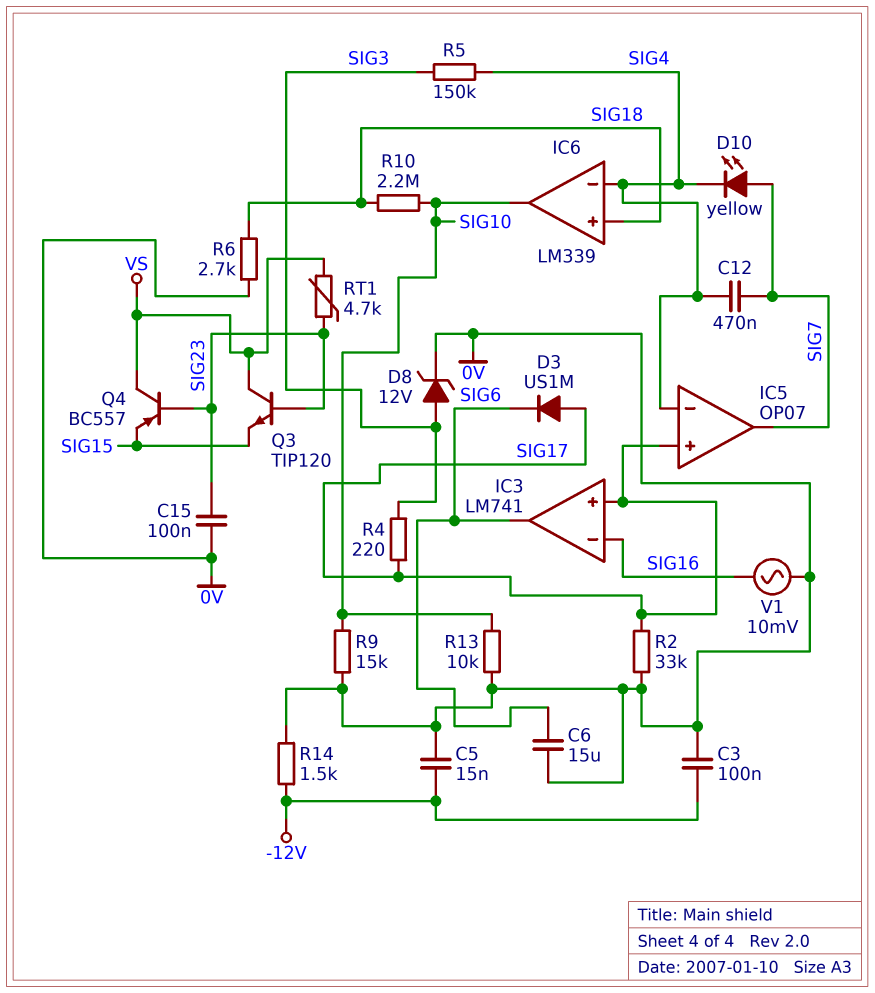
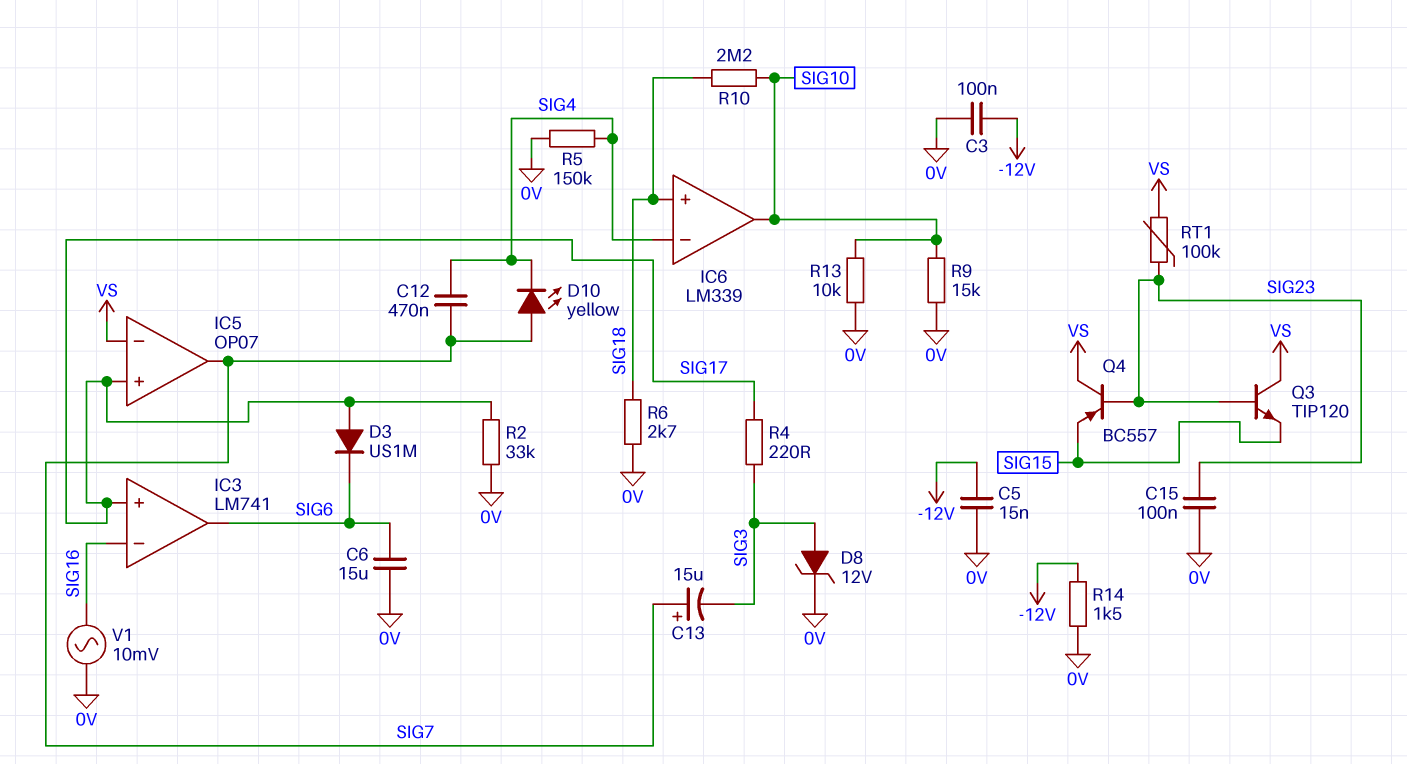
C13: none -> 15uF (plus SIG7, minus SIG3)
IC5 pin in-: SIG4 -> VS
R5: 150k (SIG3, SIG4) -> 150k (0V, SIG4)
RT1: 4.7k (SIG23, VS) -> 100k (SIG23, VS)

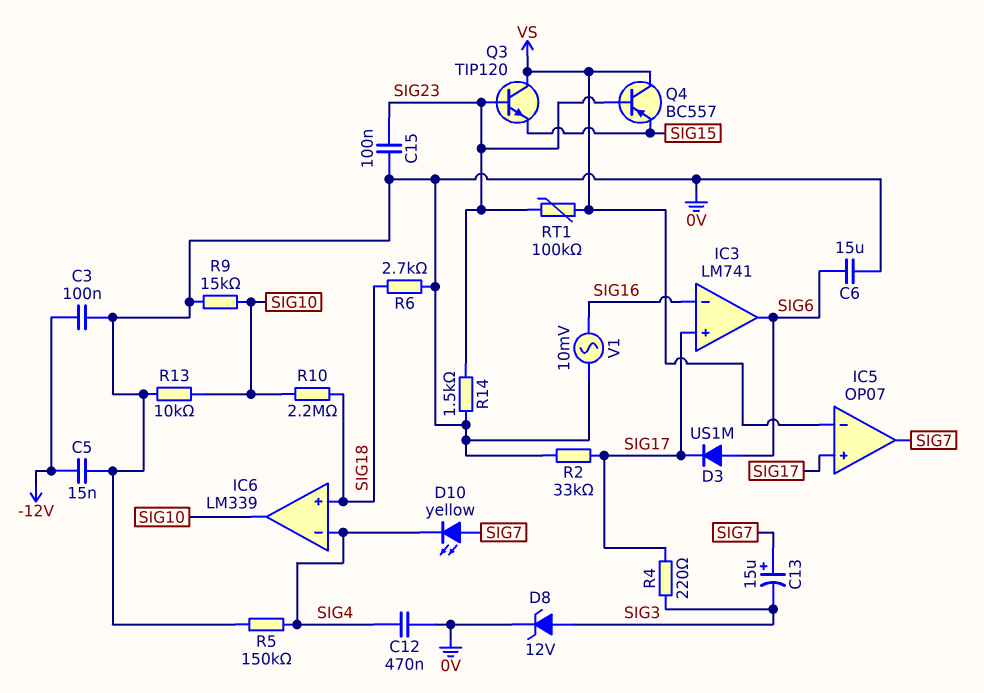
C12: 470nF (SIG4, SIG7) -> 470nF (0V, SIG4)
D3: diode US1M (A SIG17, K SIG6) -> diode US1M (A SIG6, K SIG17)
R14: 1.5k (-12V, 0V) -> 1.5k (0V, SIG23)

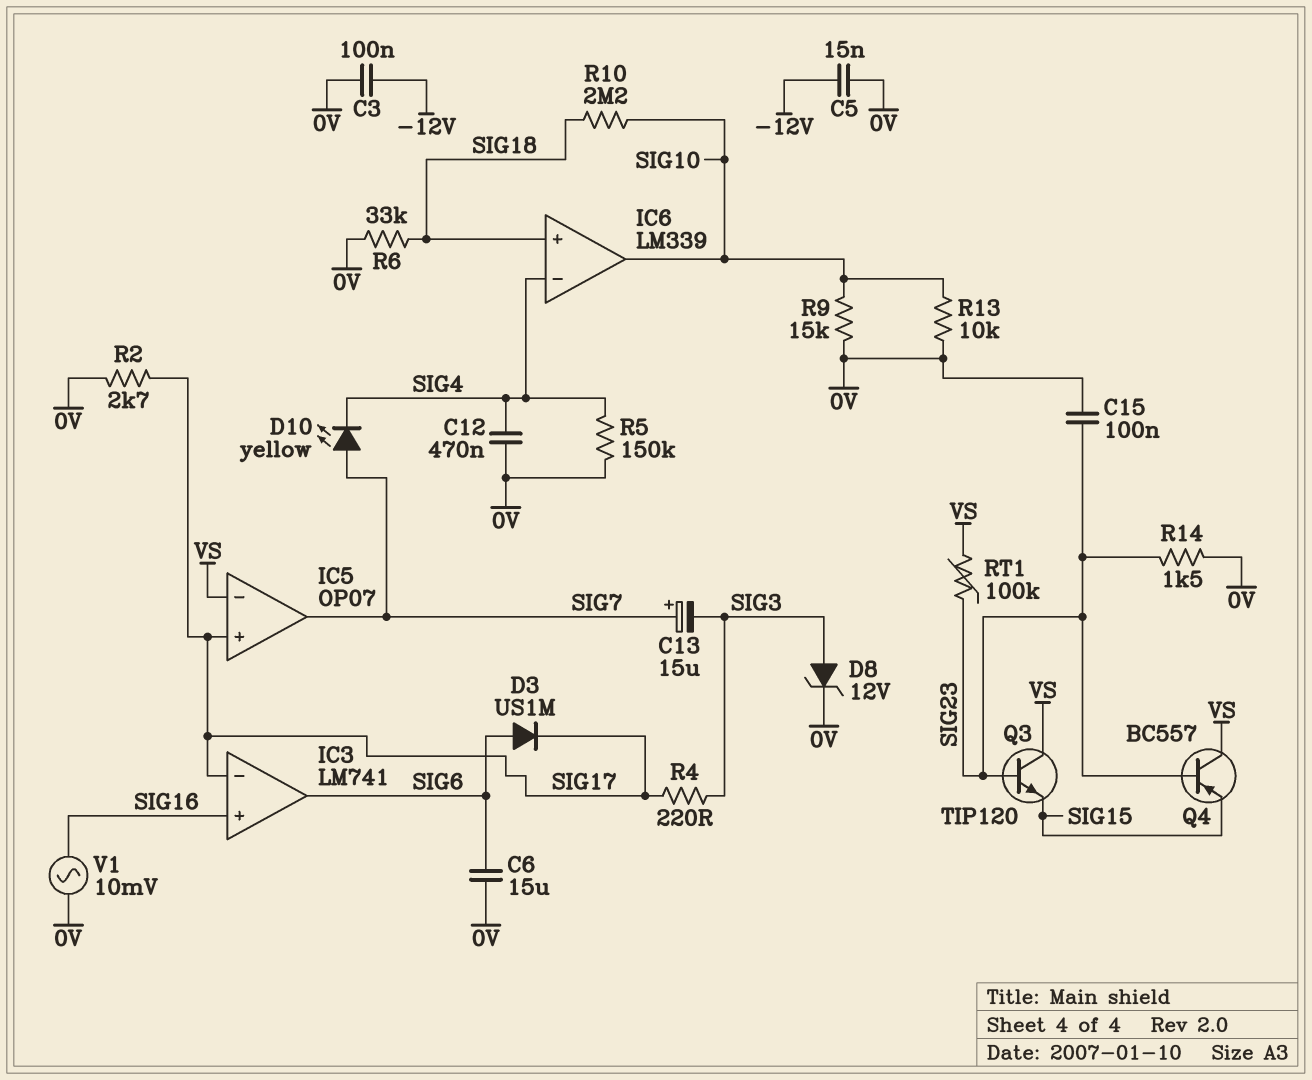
IC3 pin in+: SIG17 -> SIG16
IC3 pin in-: SIG16 -> SIG17
R2: 33k (0V, SIG17) -> 2.7k (0V, SIG17)
R6: 2.7k (0V, SIG18) -> 33k (0V, SIG18)

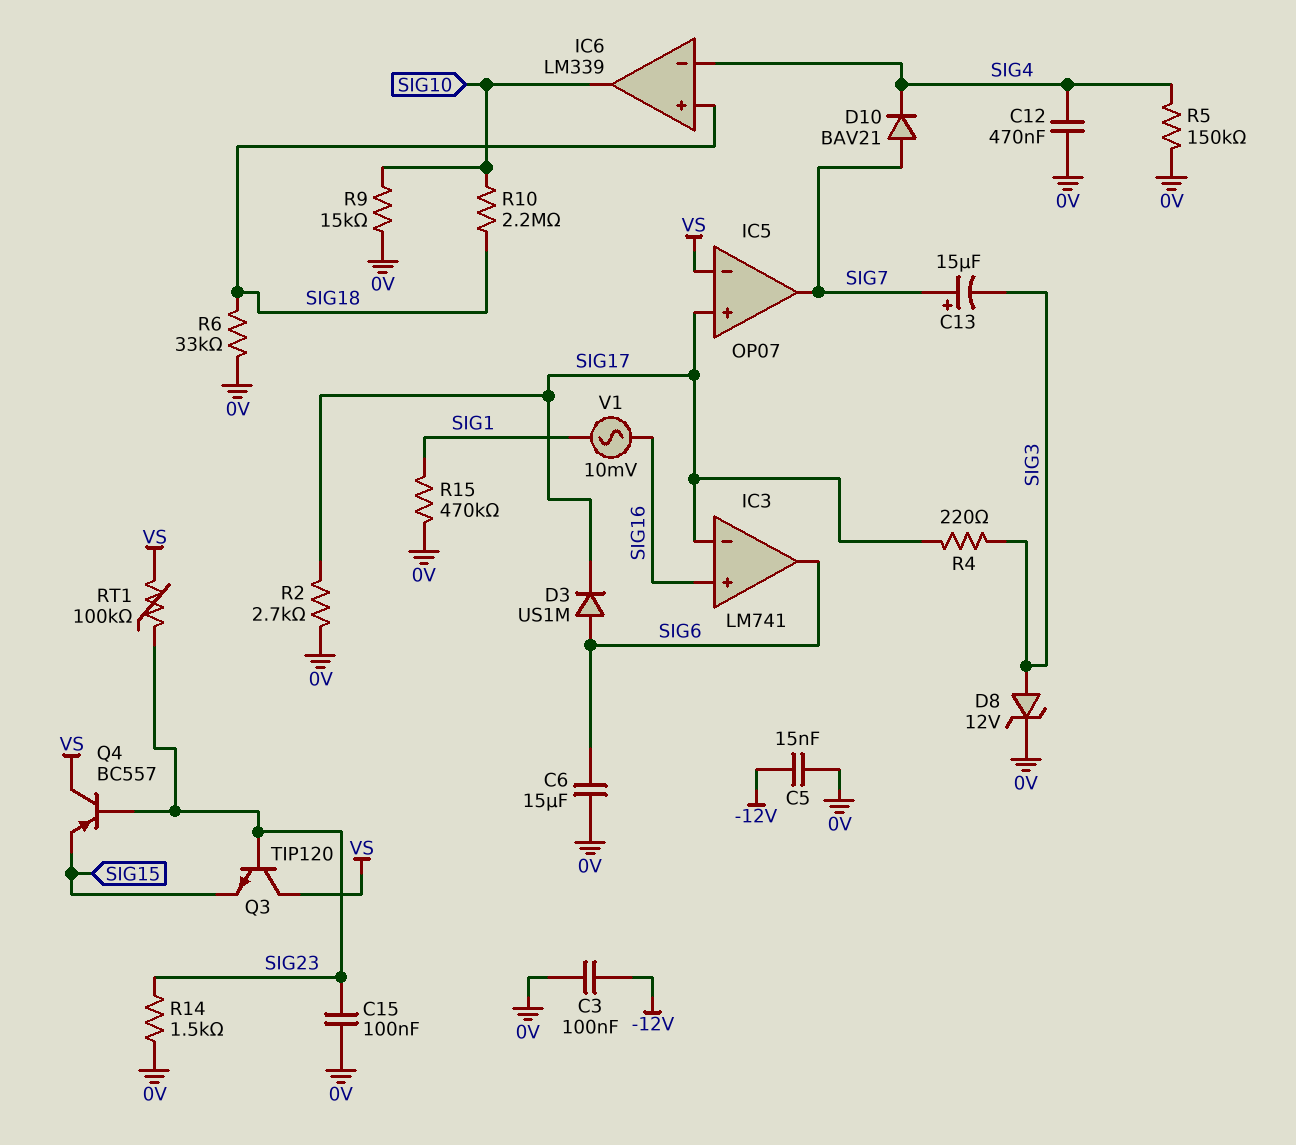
D10: LED yellow (A SIG7, K SIG4) -> diode BAV21 (A SIG7, K SIG4)
R13: 10k (0V, SIG10) -> none
R15: none -> 470k (0V, SIG1)
V1: AC 10mV (0V, SIG16) -> AC 10mV (SIG1, SIG16)

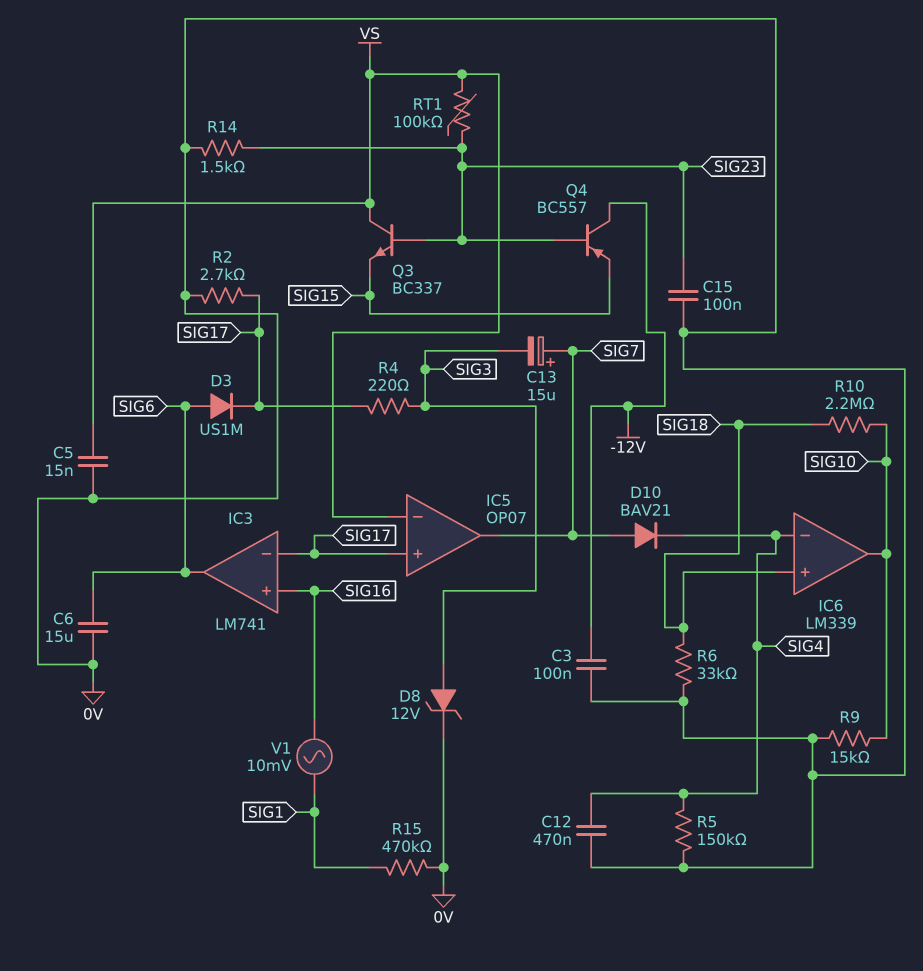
C5: 15nF (-12V, 0V) -> 15nF (0V, VS)
Q3: NPN TIP120 (B SIG23, C VS, E SIG15) -> NPN BC337 (B SIG23, C VS, E SIG15)
Q4: PNP BC557 (B SIG23, C VS, E SIG15) -> PNP BC557 (B SIG23, C -12V, E SIG15)

